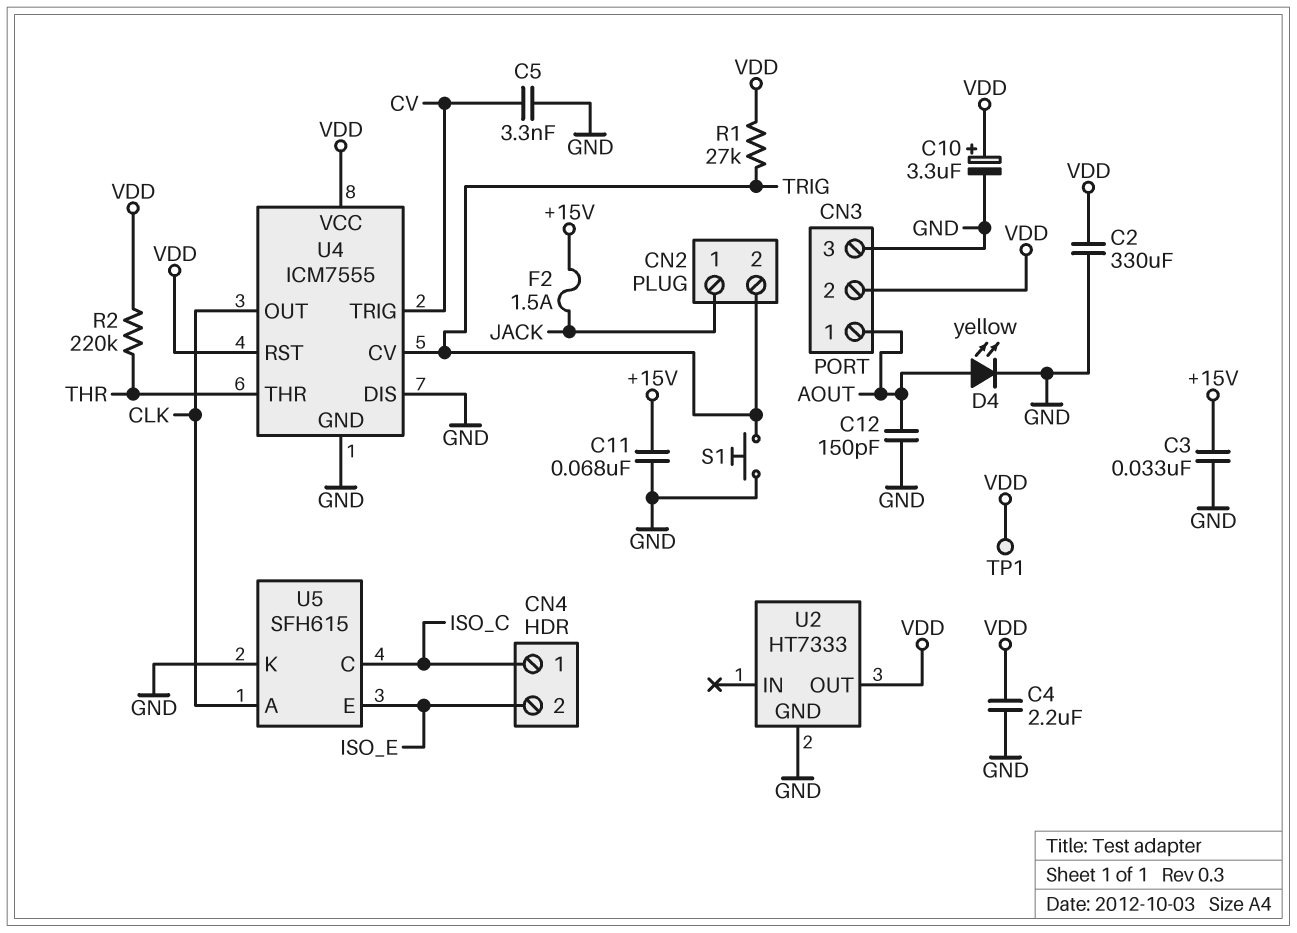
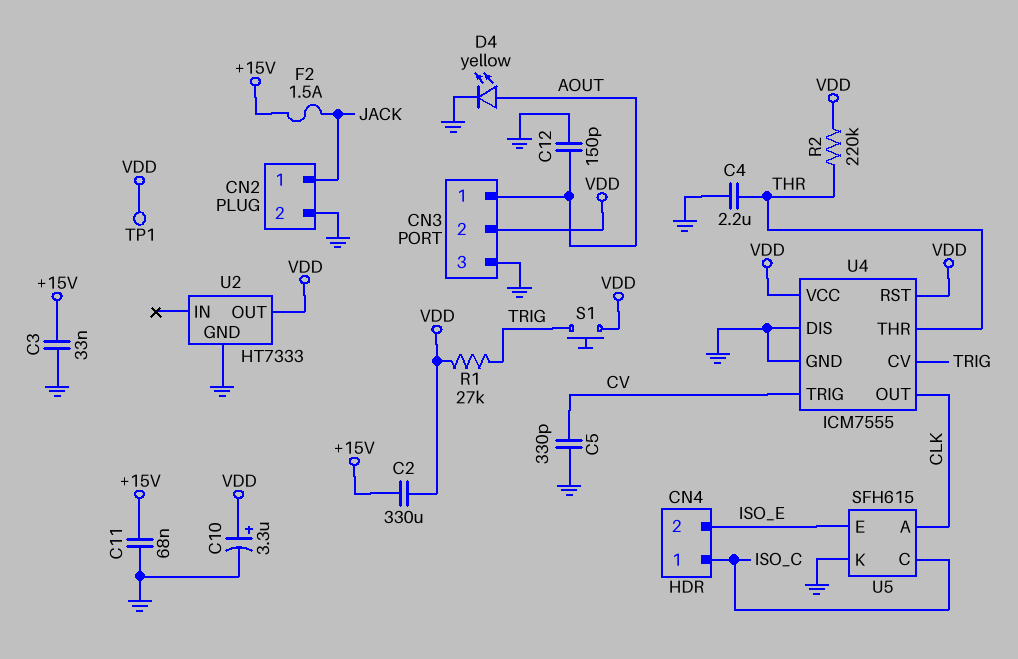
C2: 330uF (GND, VDD) -> 330uF (+15V, VDD)
C4: 2.2uF (GND, VDD) -> 2.2uF (GND, THR)
C5: 3.3nF (CV, GND) -> 330pF (CV, GND)
CN2 pin 2: TRIG -> GND
S1: button (GND, TRIG) -> button (TRIG, VDD)

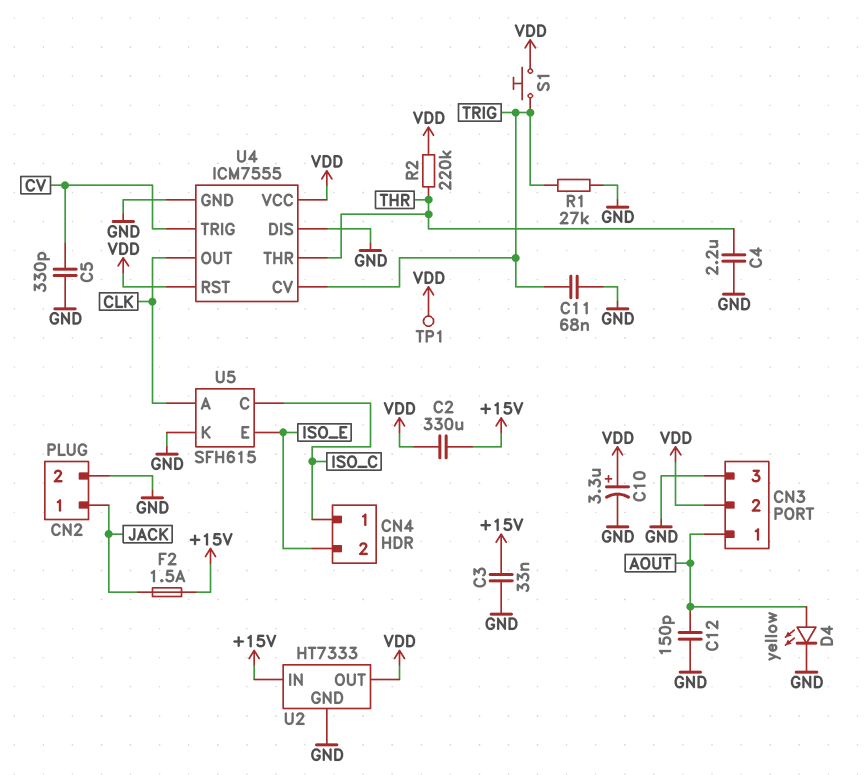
C11: 68nF (+15V, GND) -> 68nF (GND, TRIG)
R1: 27k (TRIG, VDD) -> 27k (GND, TRIG)
U2 pin IN: none -> +15V

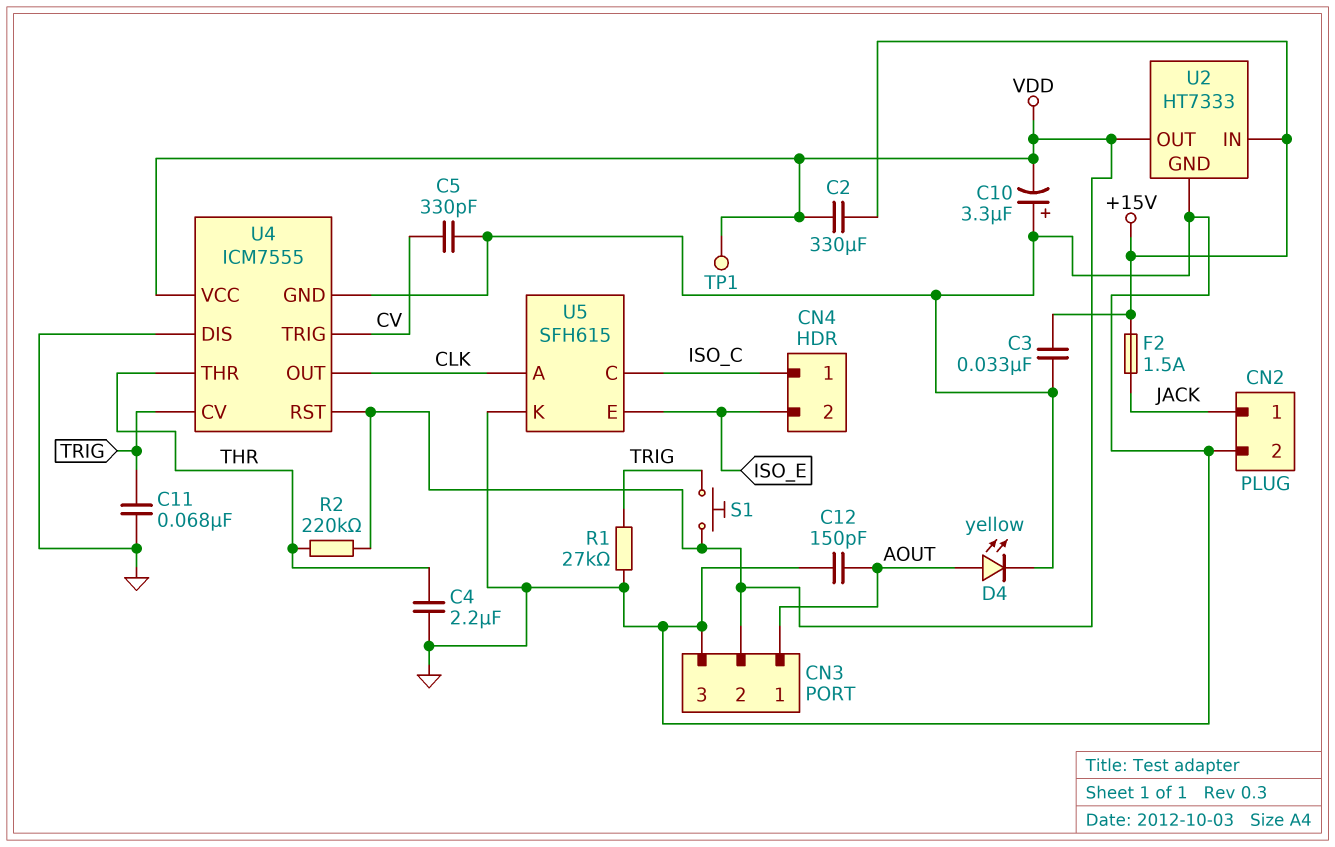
C10: 3.3uF (plus VDD, minus GND) -> 3.3uF (plus GND, minus VDD)

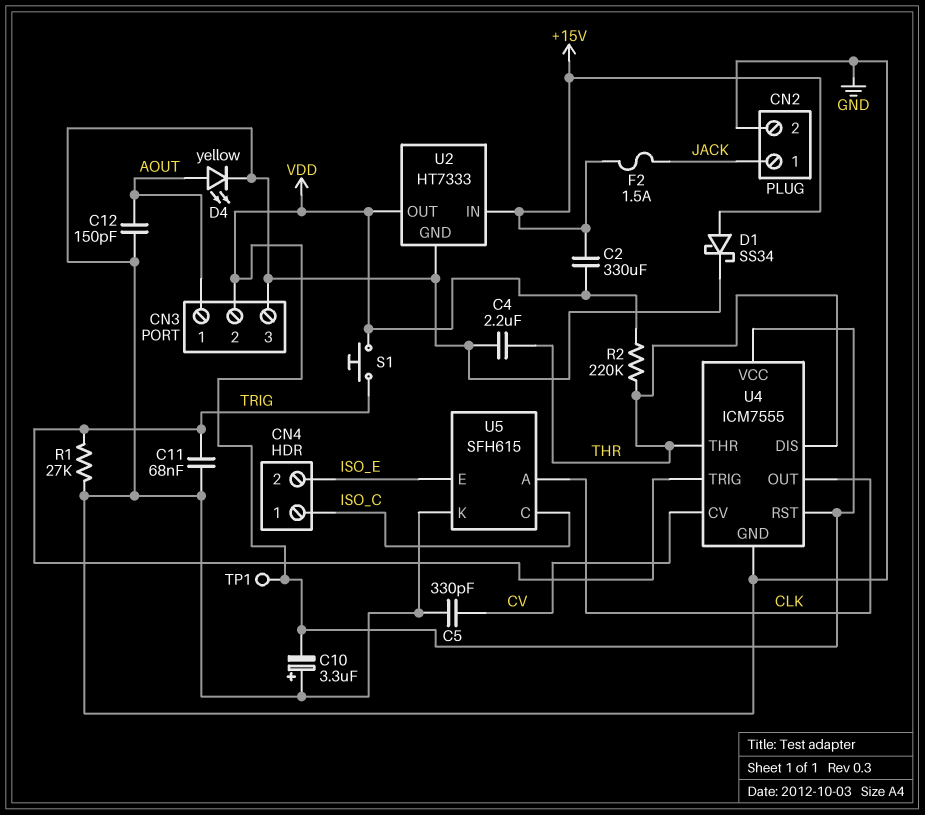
C3: 33nF (+15V, GND) -> none
D1: none -> schottky SS34 (A +15V, K GND)
U4 pin CV: TRIG -> CV
U4 pin DIS: GND -> THR
U4 pin TRIG: CV -> TRIG

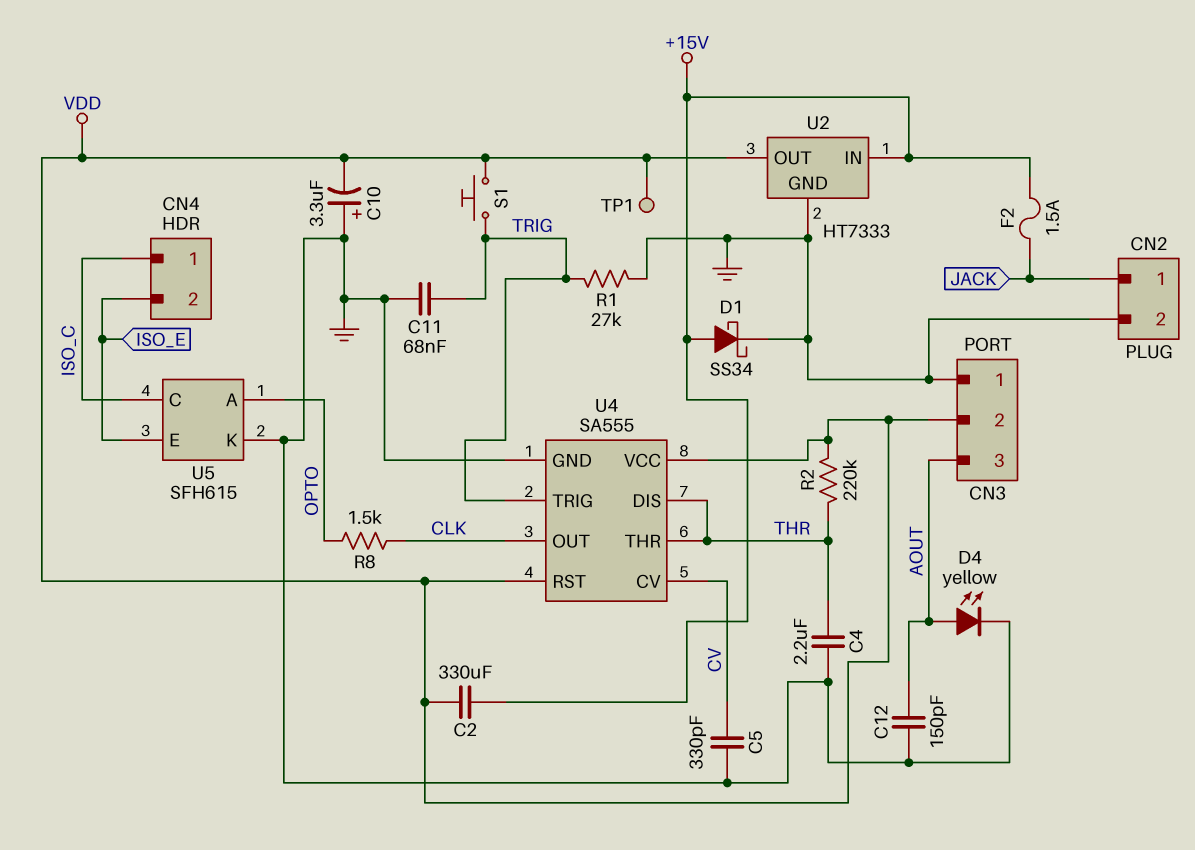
CN3 pin 1: AOUT -> GND
CN3 pin 3: GND -> AOUT
R8: none -> 1.5k (CLK, OPTO)
U4: ICM7555 -> SA555
U5 pin A: CLK -> OPTO

